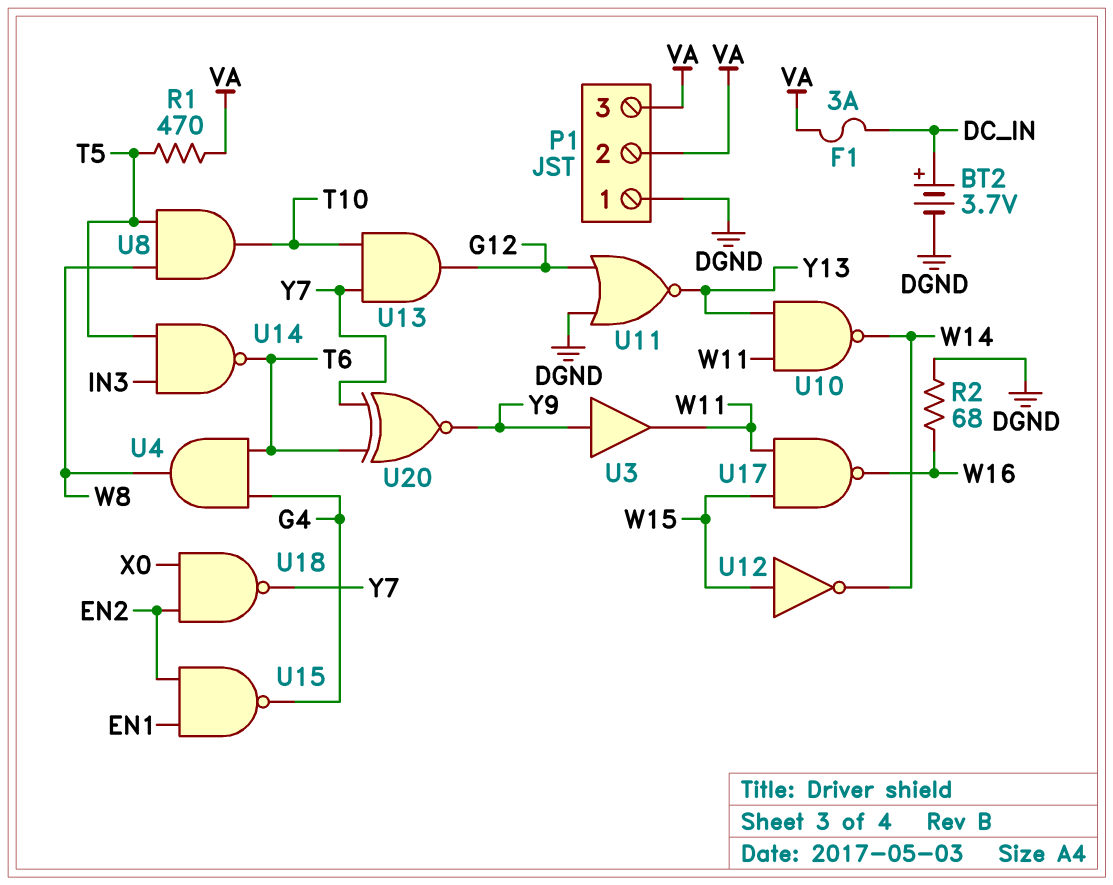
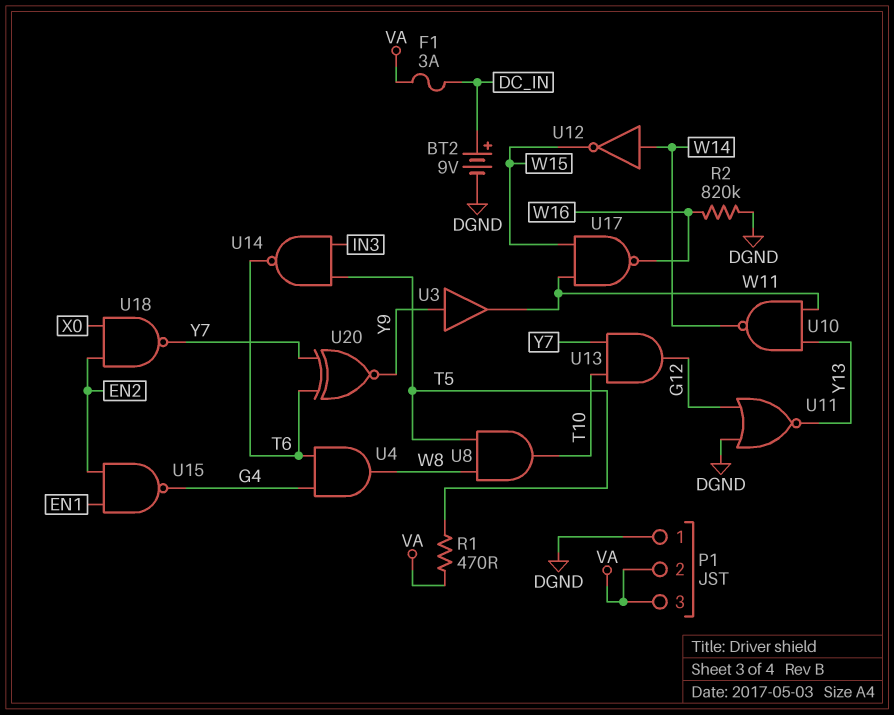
BT2: 3.7V (plus DC_IN, minus DGND) -> 9V (plus DC_IN, minus DGND)
R2: 68 (DGND, W16) -> 820k (DGND, W16)
U12: NOT (in W15, out W14) -> NOT (in W14, out W15)

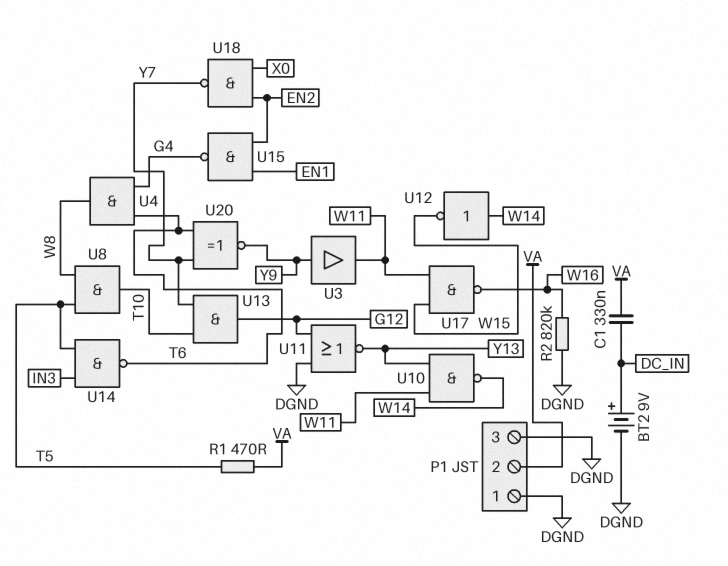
C1: none -> 330nF (DC_IN, VA)
F1: 3A (DC_IN, VA) -> none
P1 pin 3: VA -> DGND

